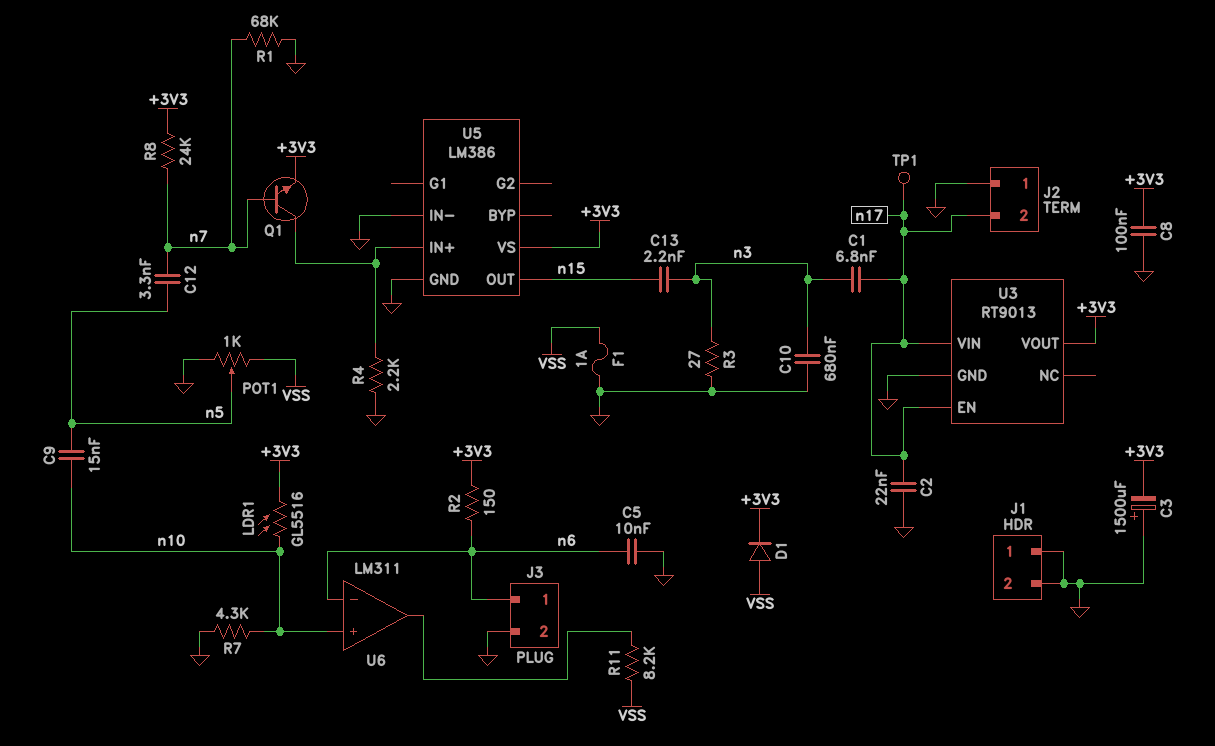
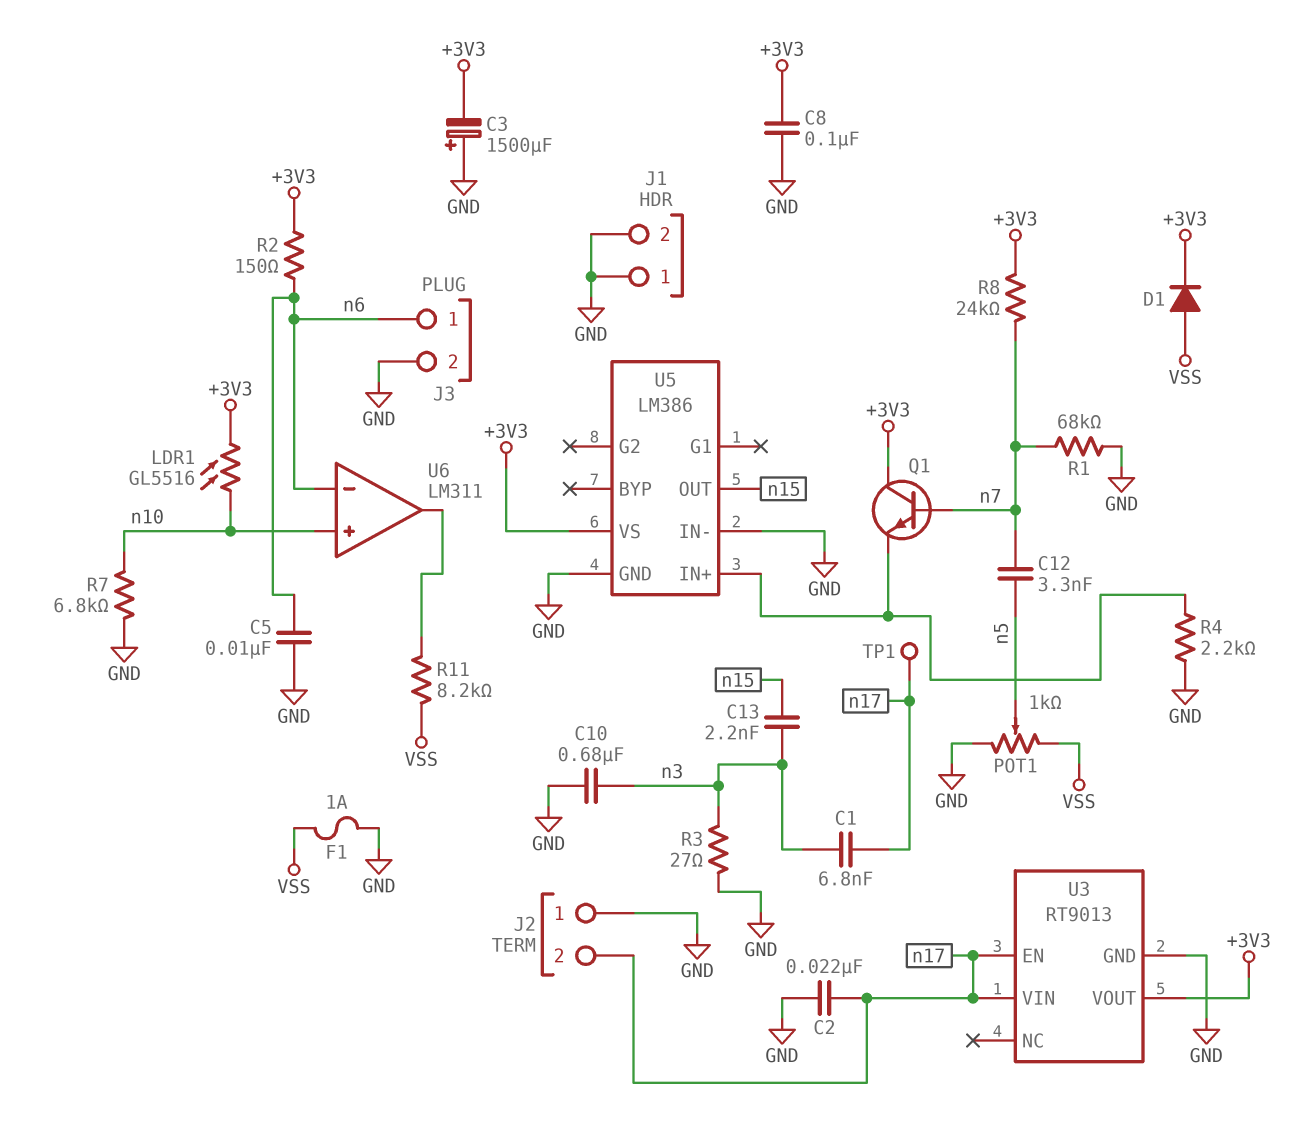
C9: 15nF (n5, n10) -> none
Q1: NPN (B n7, C U5/IN+, E +3V3) -> NPN (B n7, C +3V3, E U5/IN+)
R7: 4.3k (GND, n10) -> 6.8k (GND, n10)

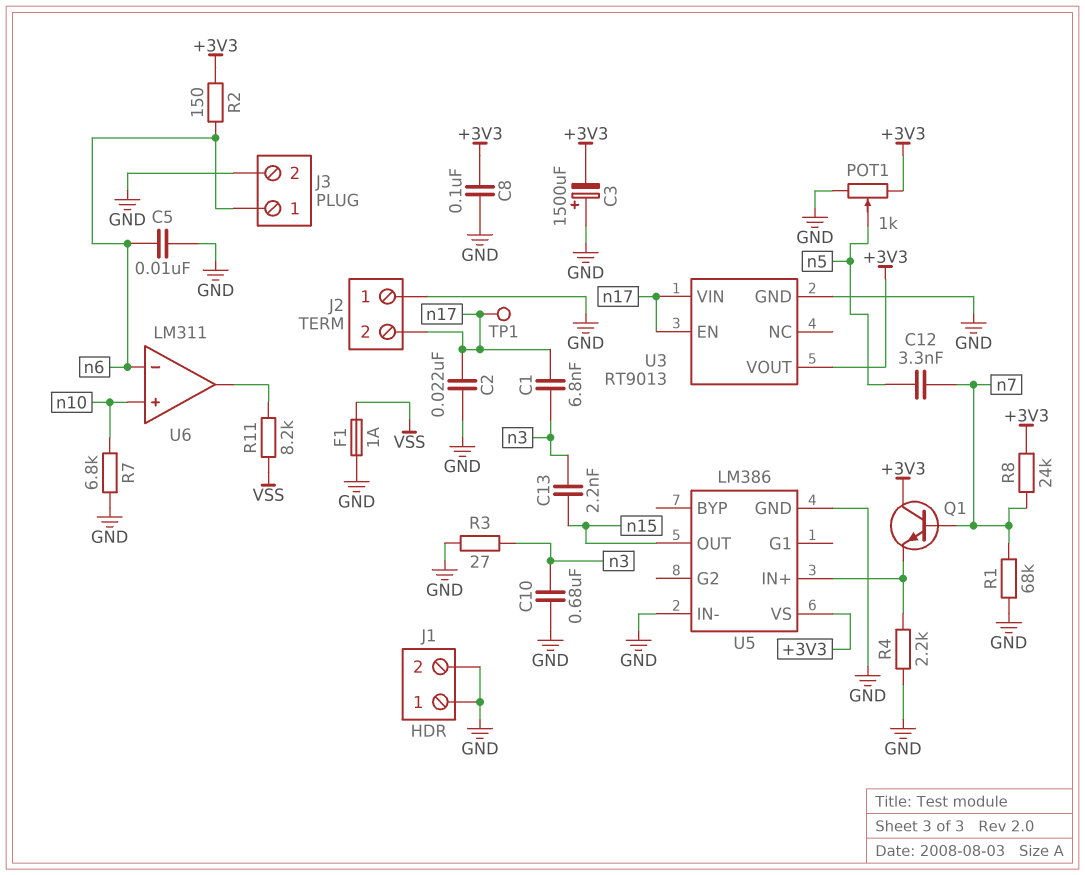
D1: diode (A VSS, K +3V3) -> none
LDR1: GL5516 (+3V3, n10) -> none
POT1: 1k (GND, VSS, wiper n5) -> 1k (+3V3, GND, wiper n5)

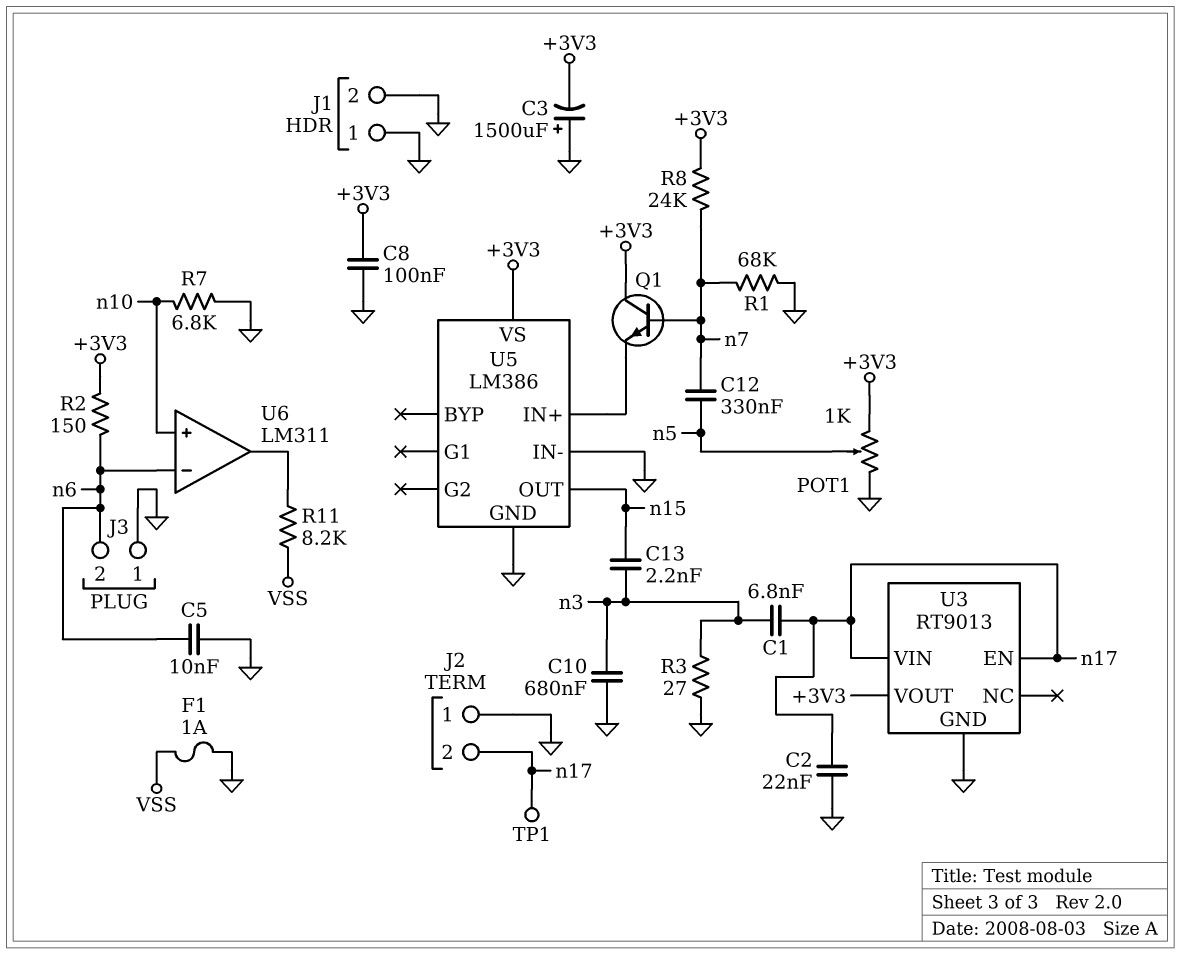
C12: 3.3nF (n5, n7) -> 330nF (n5, n7)
J3 pin 1: n6 -> GND
J3 pin 2: GND -> n6
R4: 2.2k (GND, U5/IN+) -> none

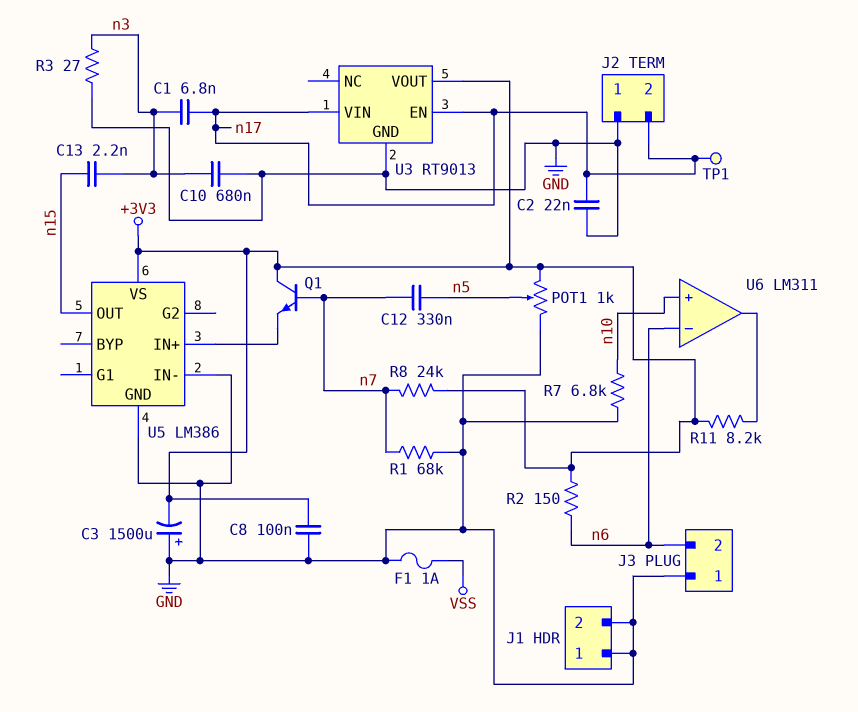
C5: 10nF (GND, n6) -> none
R11: 8.2k (U6/out, VSS) -> 8.2k (+3V3, U6/out)

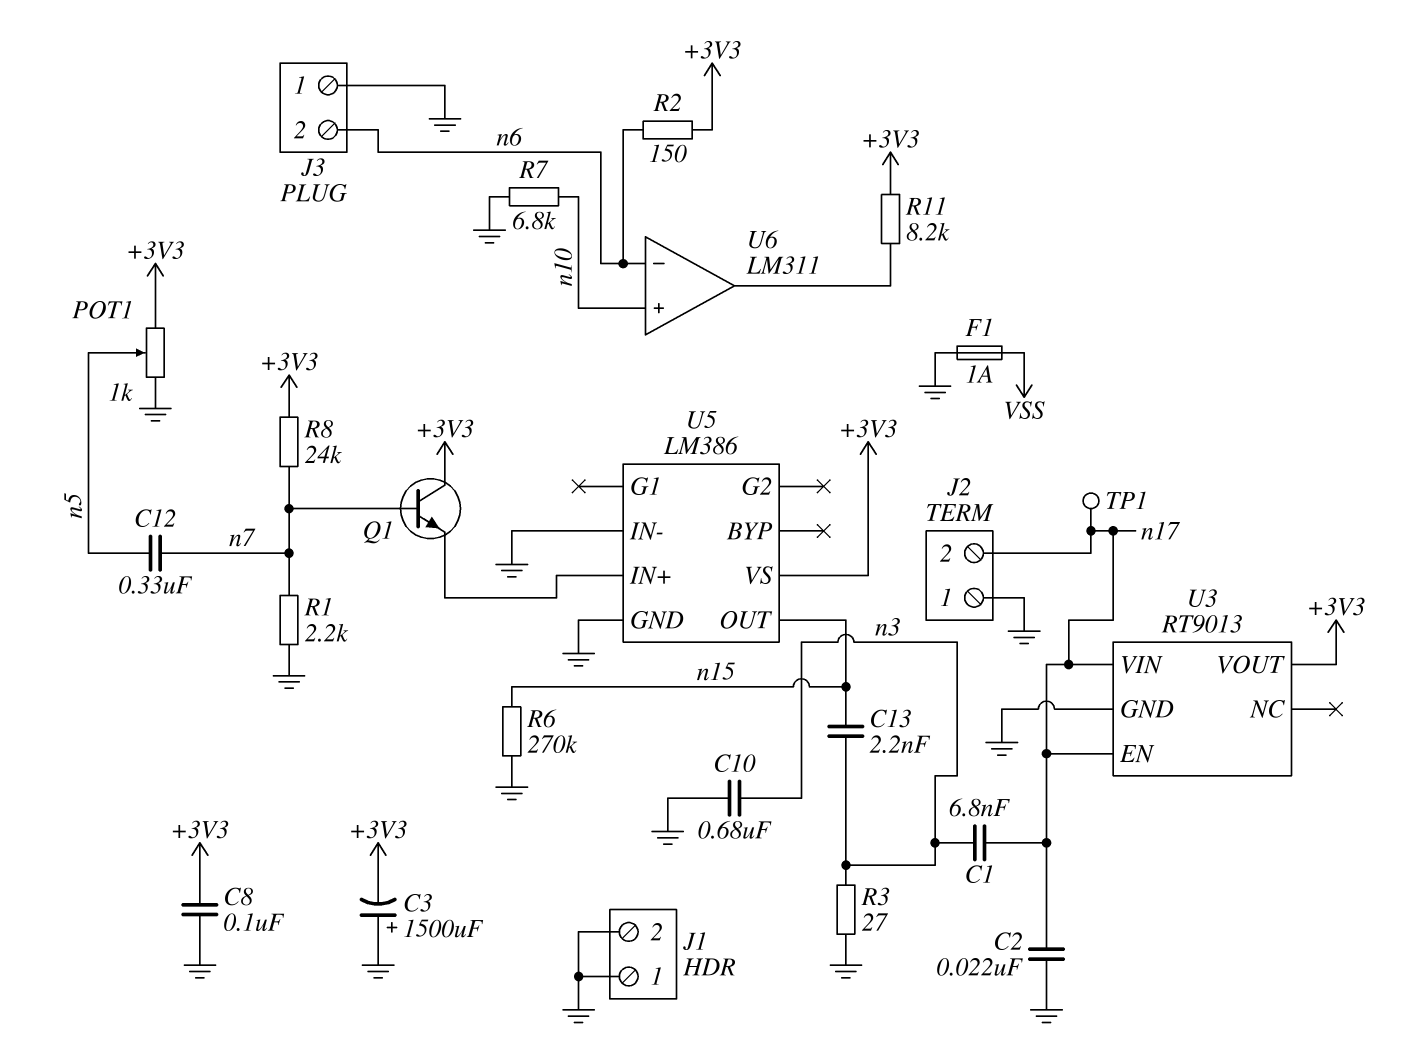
R1: 68k (GND, n7) -> 2.2k (GND, n7)
R6: none -> 270k (GND, n15)

